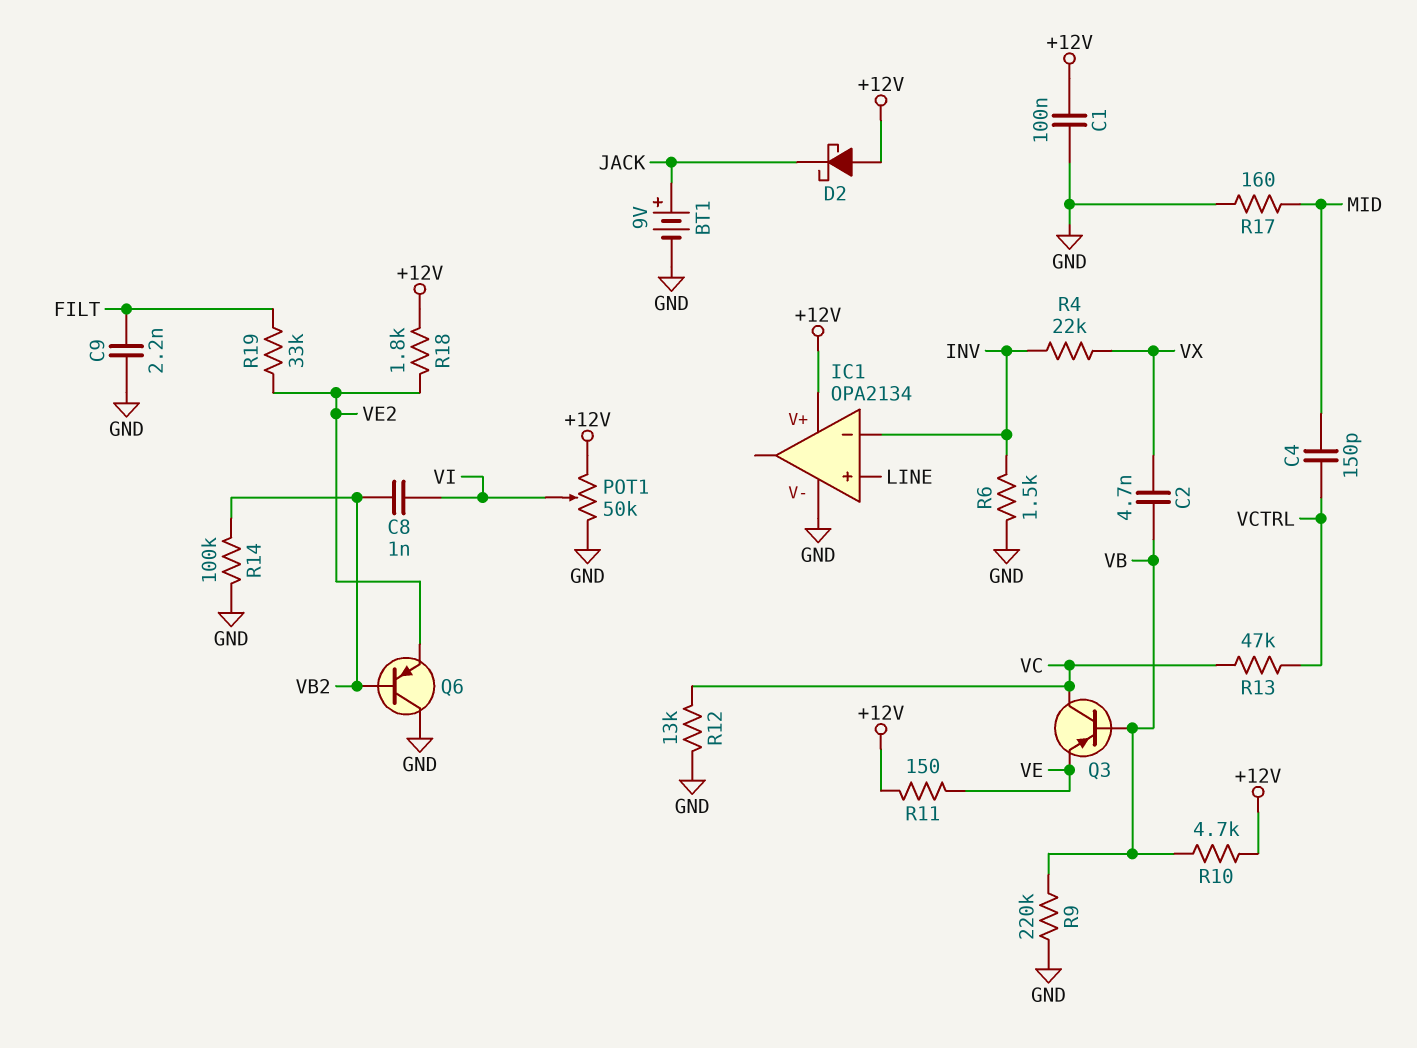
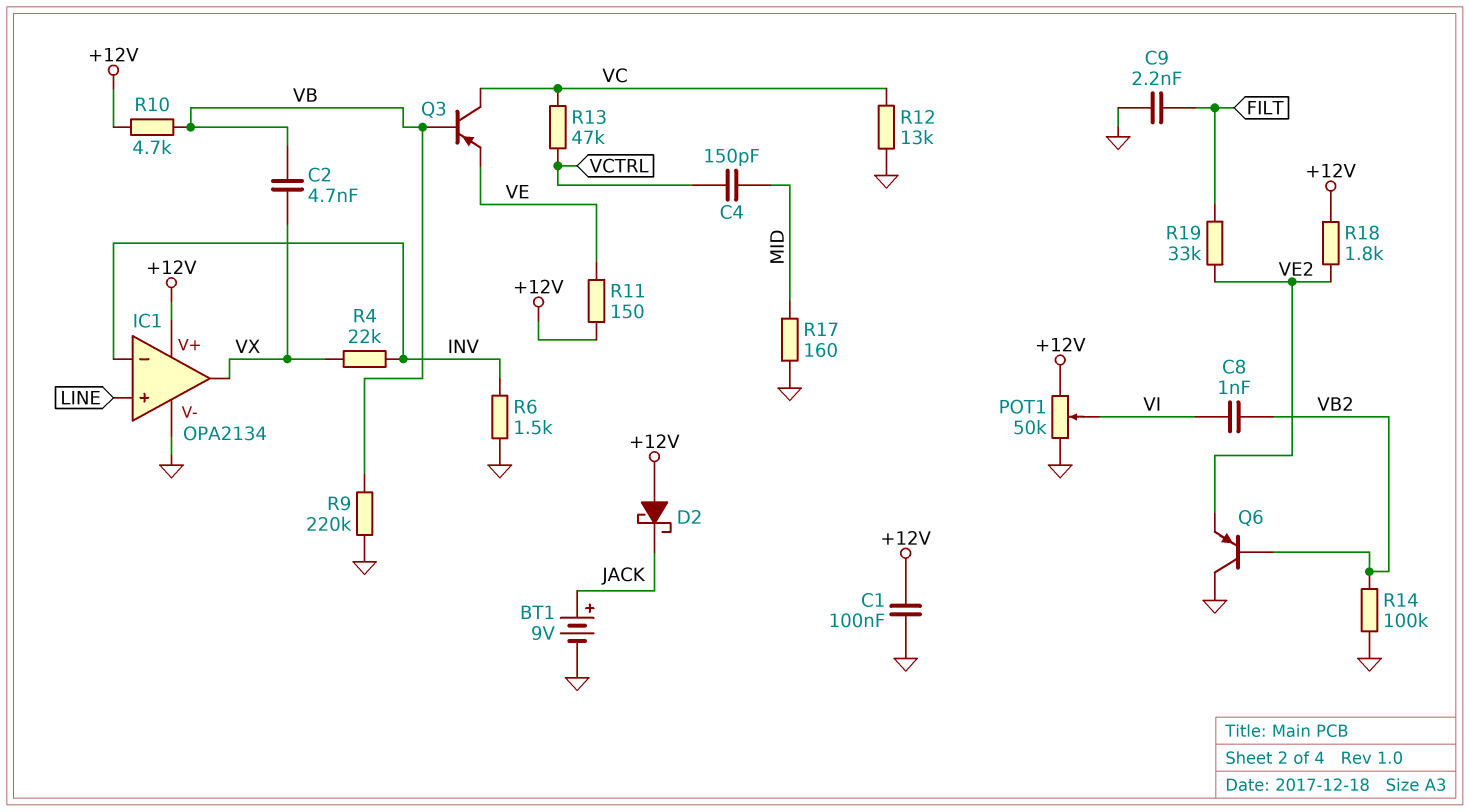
IC1 pin out: none -> VX

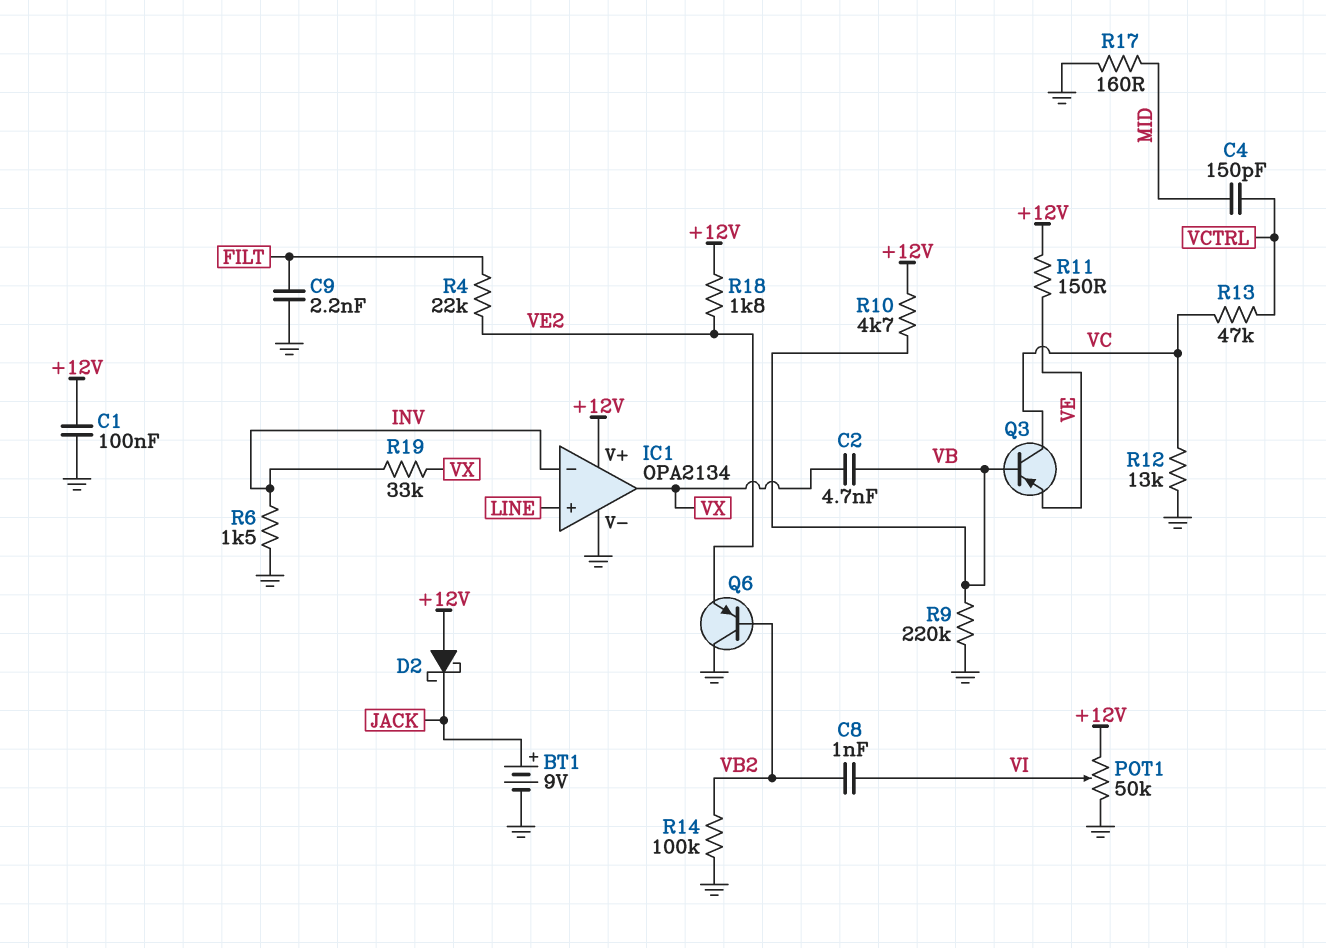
R4: 22k (INV, VX) -> 22k (FILT, VE2)
R19: 33k (FILT, VE2) -> 33k (INV, VX)

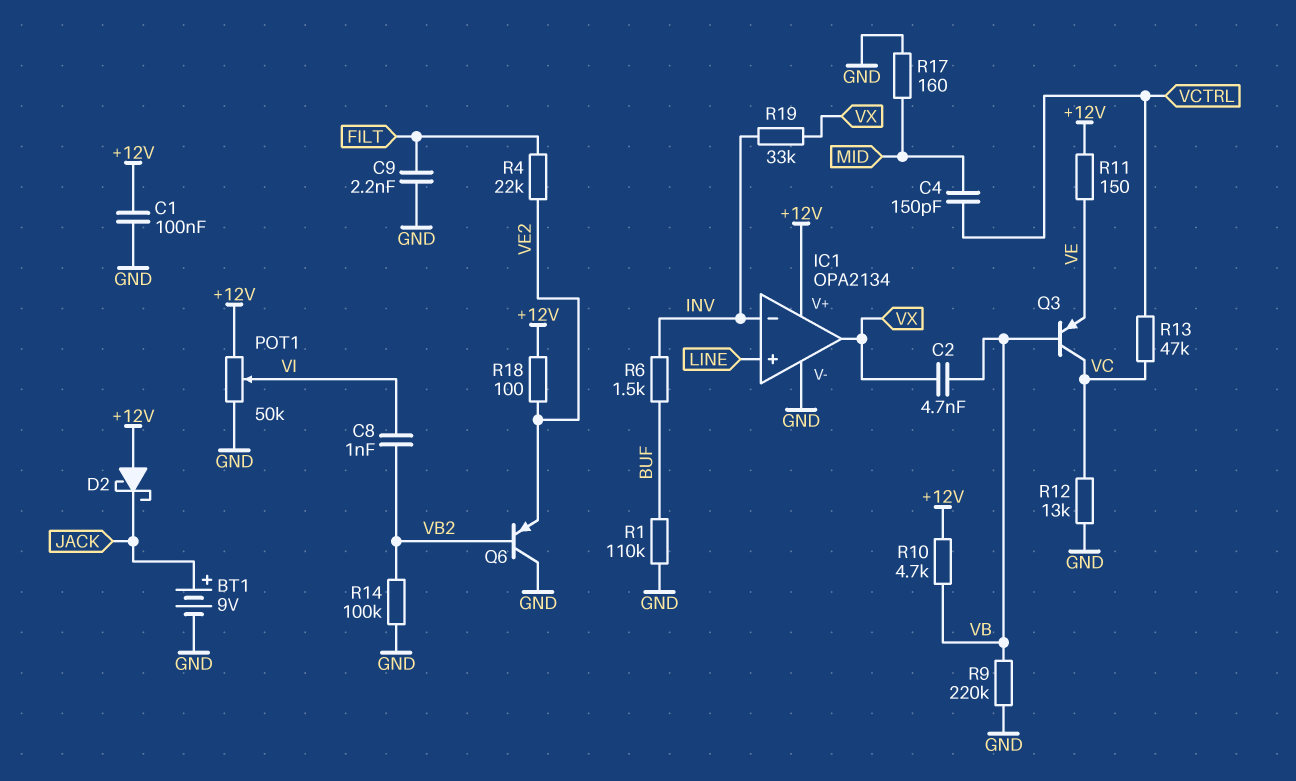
R1: none -> 110k (BUF, GND)
R6: 1.5k (GND, INV) -> 1.5k (BUF, INV)
R18: 1.8k (+12V, VE2) -> 100 (+12V, VE2)

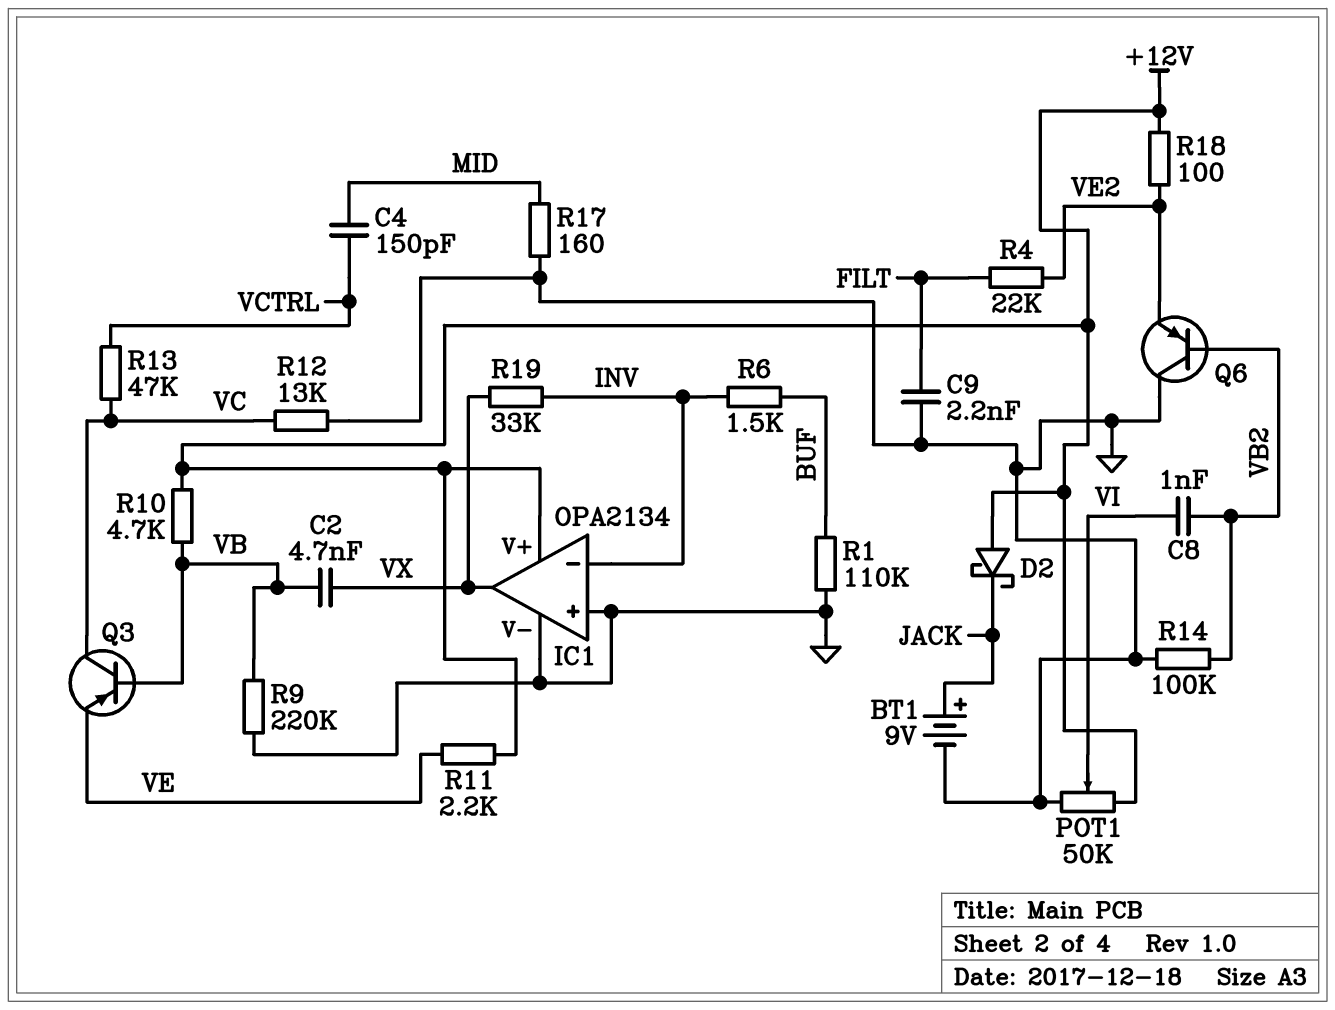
C1: 100nF (+12V, GND) -> none
IC1 pin in+: LINE -> GND
R11: 150 (+12V, VE) -> 2.2k (+12V, VE)

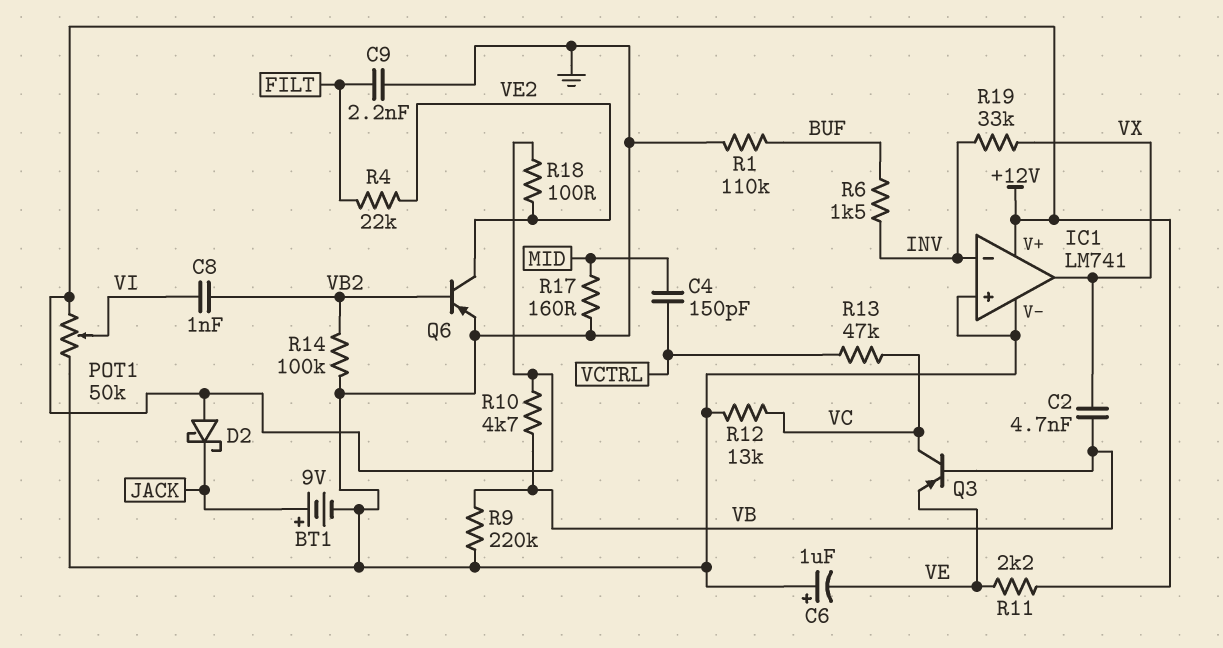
C6: none -> 1uF (plus GND, minus VE)
IC1: OPA2134 -> LM741
Q6: PNP (B VB2, C GND, E VE2) -> PNP (B VB2, C VE2, E GND)

